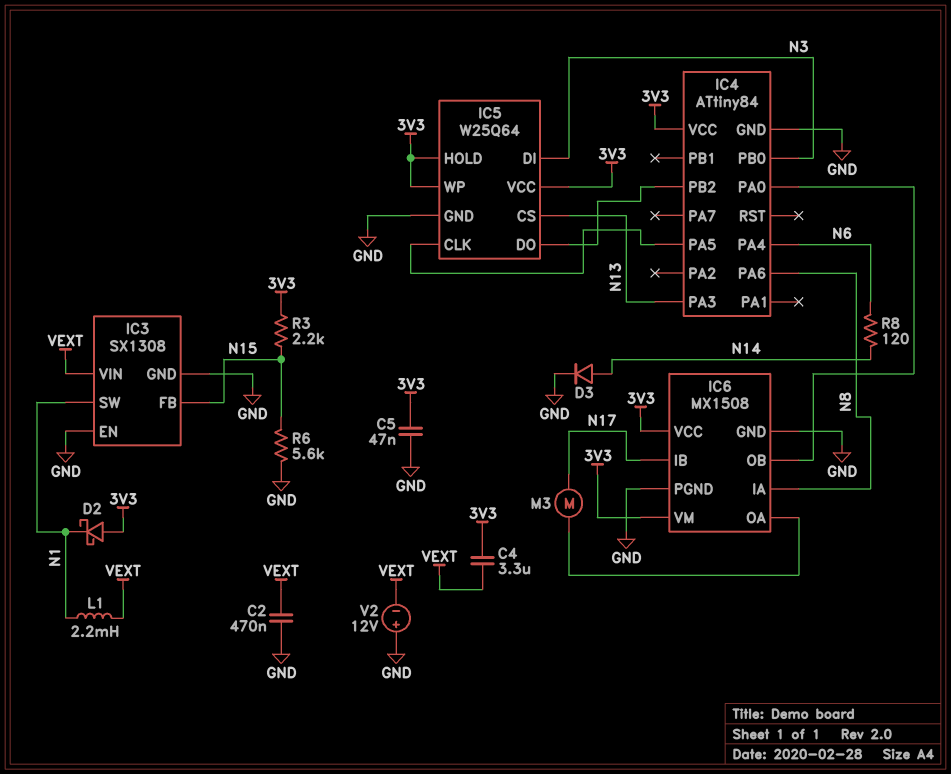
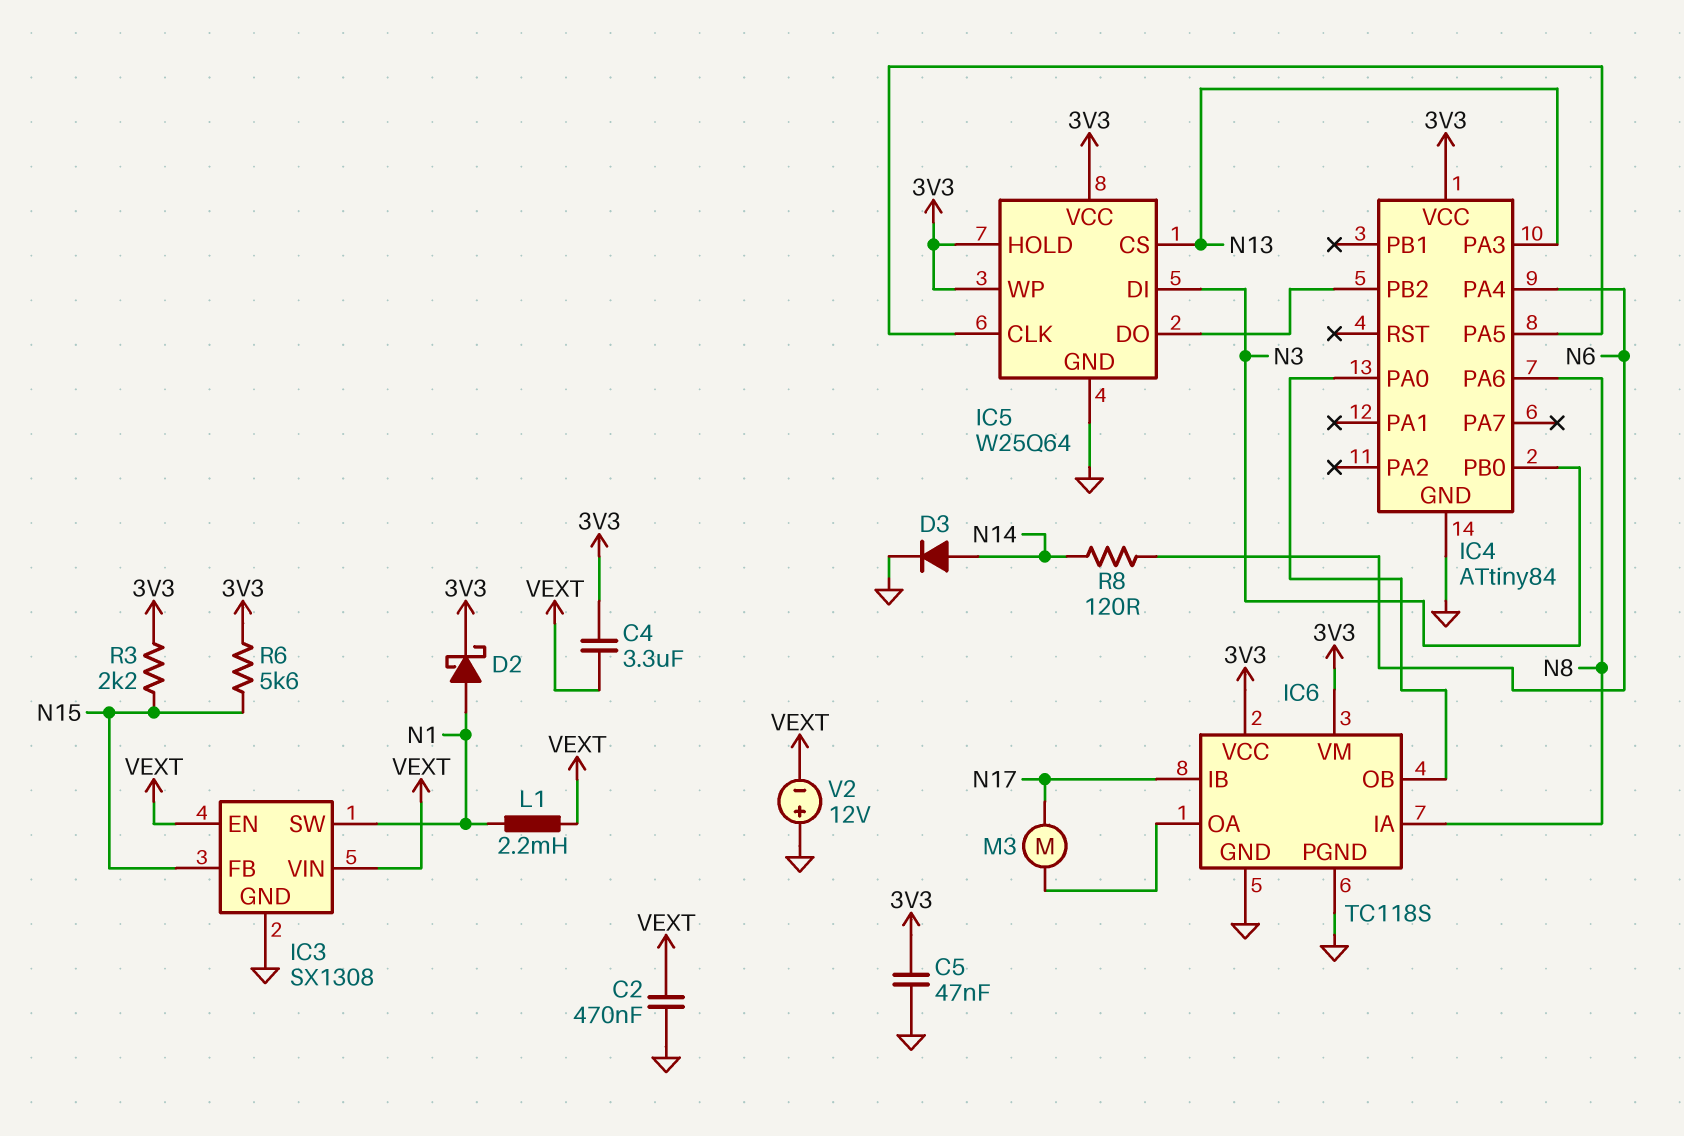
D2: schottky (A 3V3, K N1) -> schottky (A N1, K 3V3)
IC3 pin EN: GND -> VEXT
IC6: MX1508 -> TC118S
R6: 5.6k (GND, N15) -> 5.6k (3V3, N15)

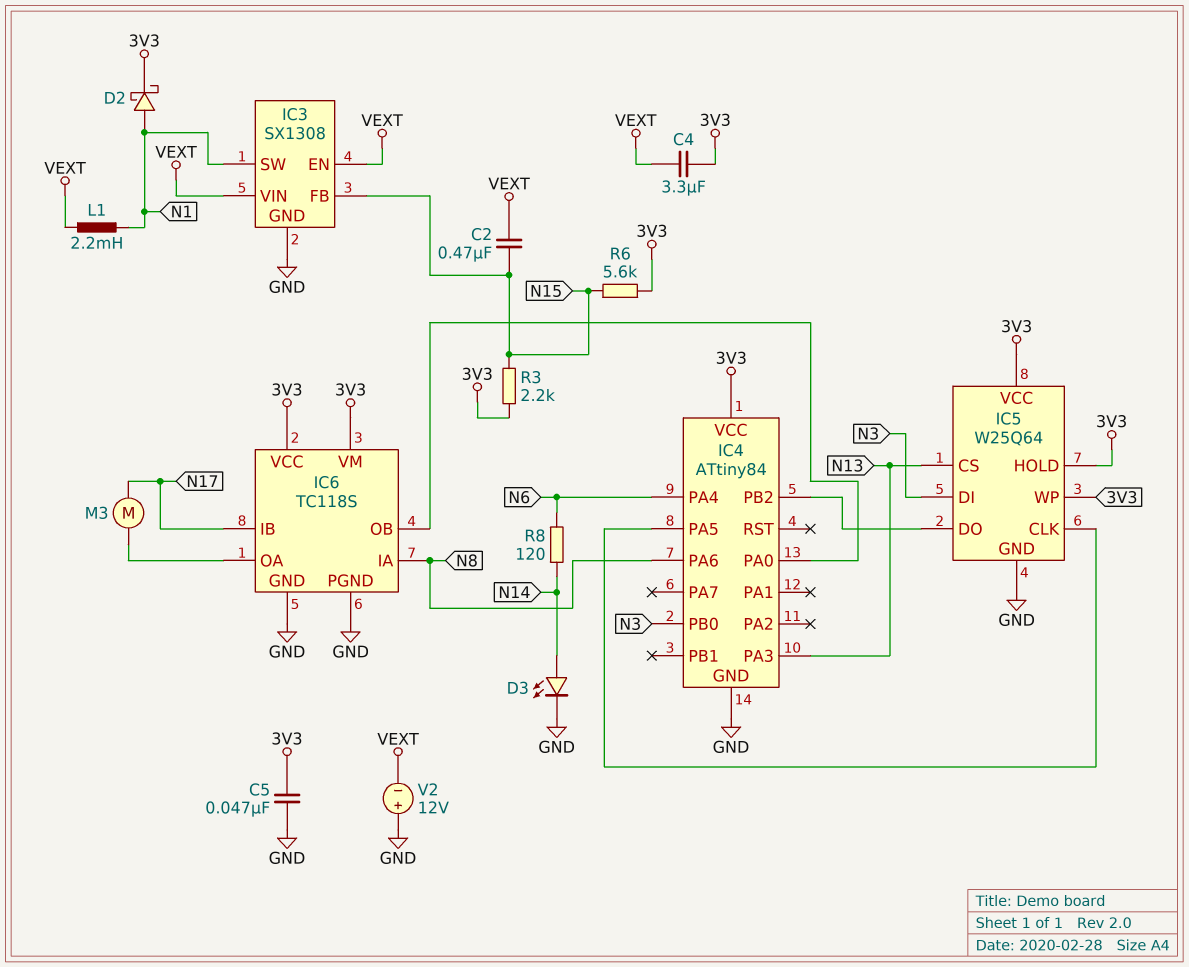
C2: 470nF (GND, VEXT) -> 470nF (N15, VEXT)
D3: diode (A N14, K GND) -> LED (A N14, K GND)

